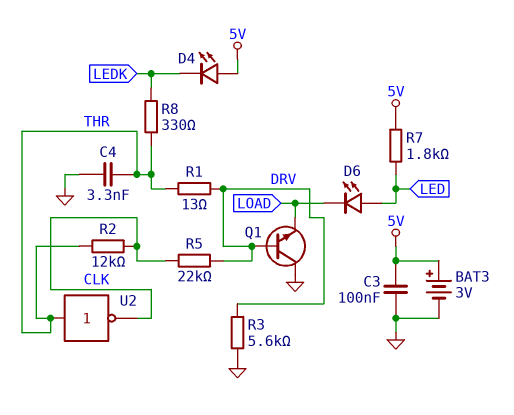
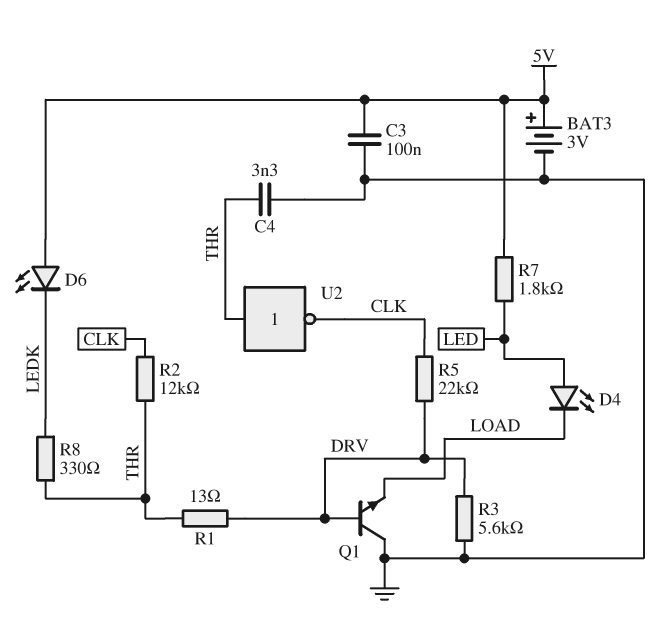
D4: LED (A 5V, K LEDK) -> LED (A LED, K LOAD)
D6: LED (A LED, K LOAD) -> LED (A 5V, K LEDK)

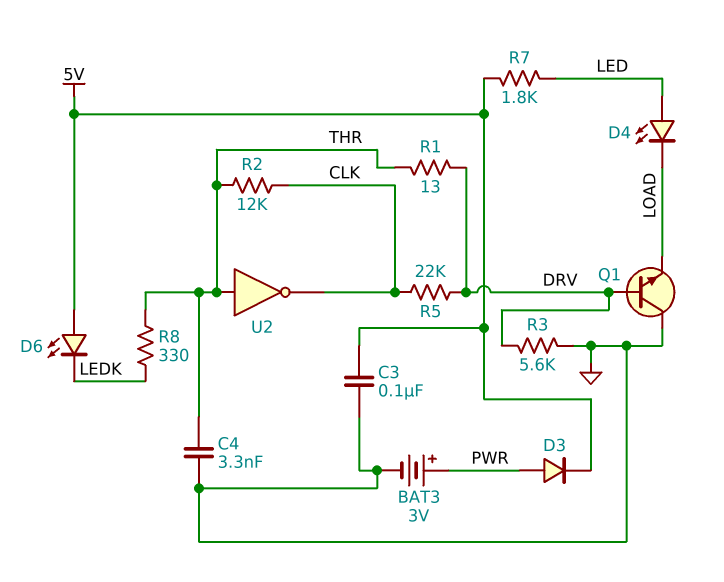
BAT3: 3V (plus 5V, minus GND) -> 3V (plus PWR, minus GND)
D3: none -> diode (A PWR, K 5V)

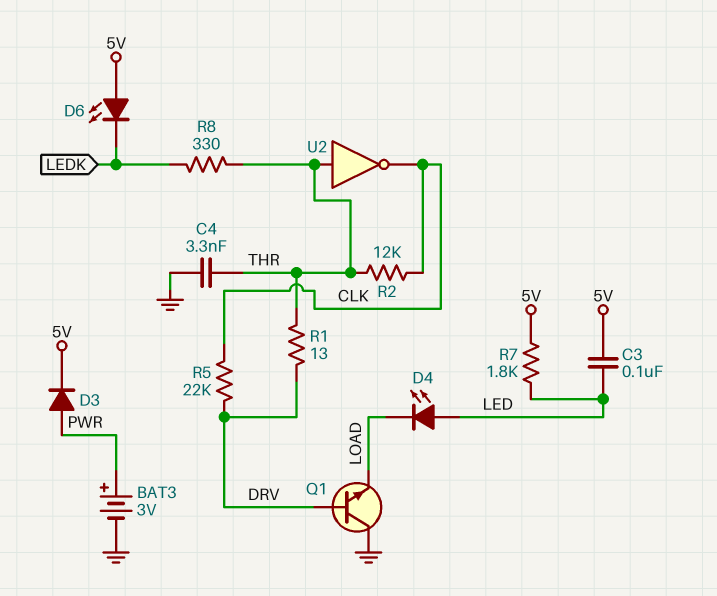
C3: 100nF (5V, GND) -> 100nF (5V, LED)
R3: 5.6k (DRV, GND) -> none

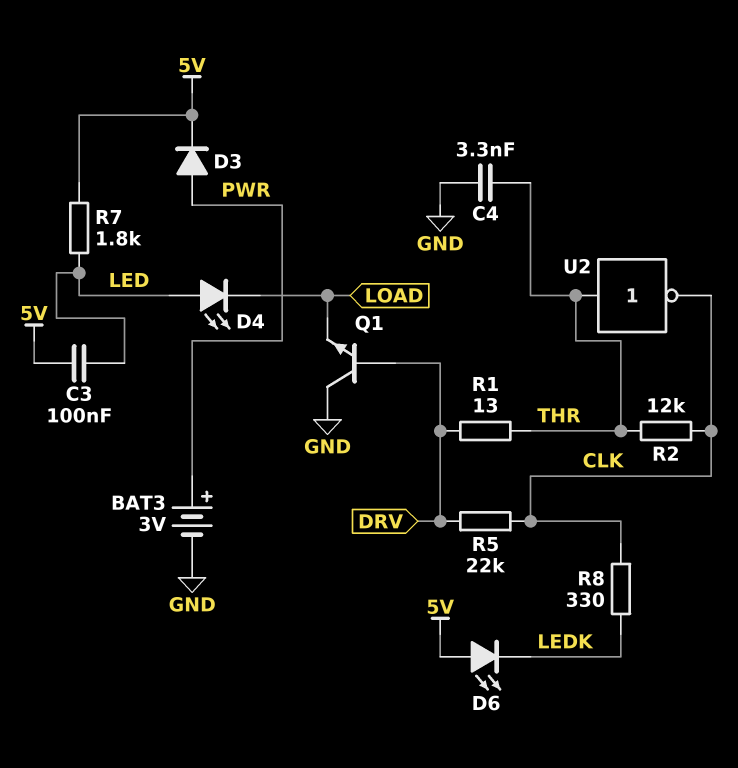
R8: 330 (LEDK, THR) -> 330 (CLK, LEDK)

